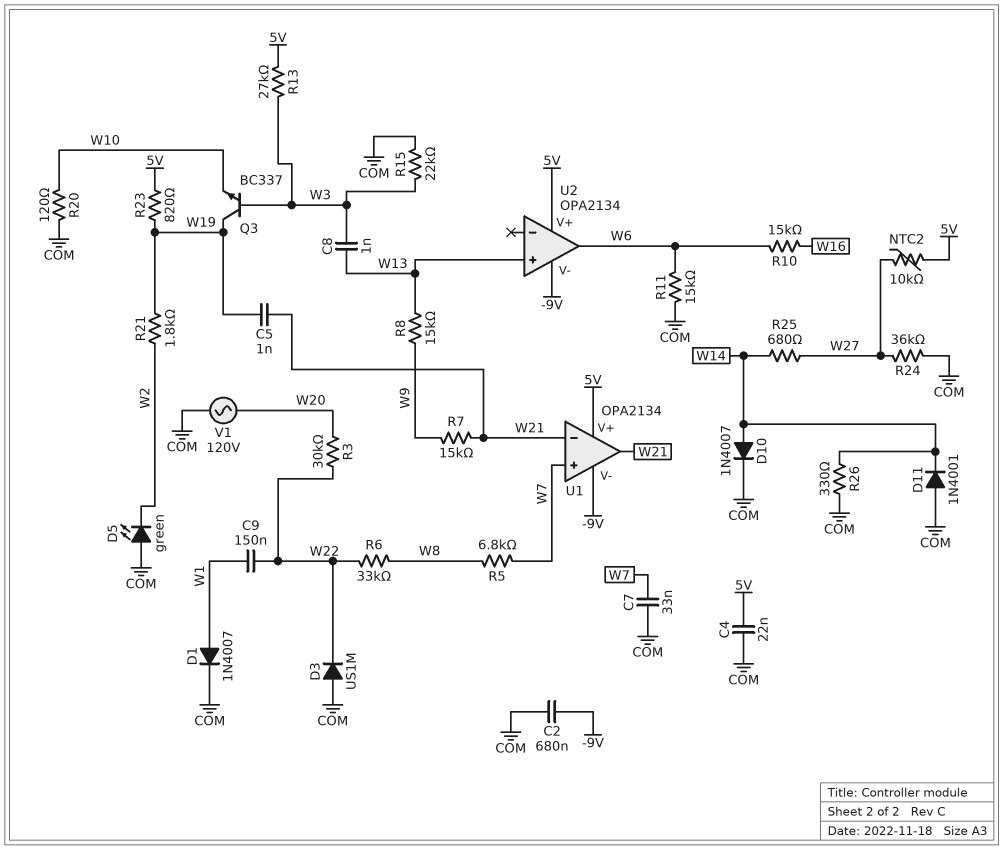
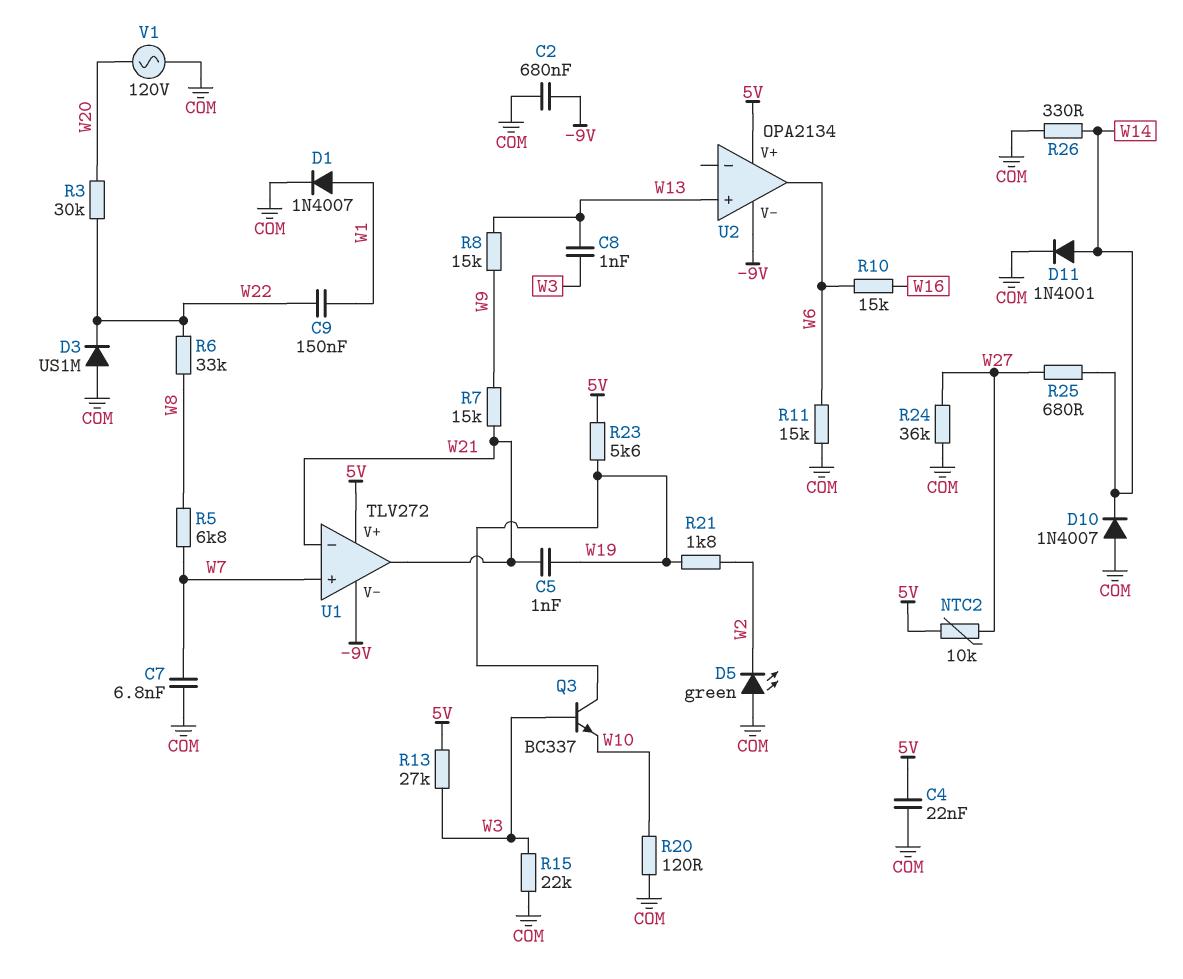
C7: 33nF (COM, W7) -> 6.8nF (COM, W7)
D10: diode 1N4007 (A W14, K COM) -> diode 1N4007 (A COM, K W14)
D11: diode 1N4001 (A COM, K W14) -> diode 1N4001 (A W14, K COM)
R23: 820 (5V, W19) -> 5.6k (5V, W19)
U1: OPA2134 -> TLV272

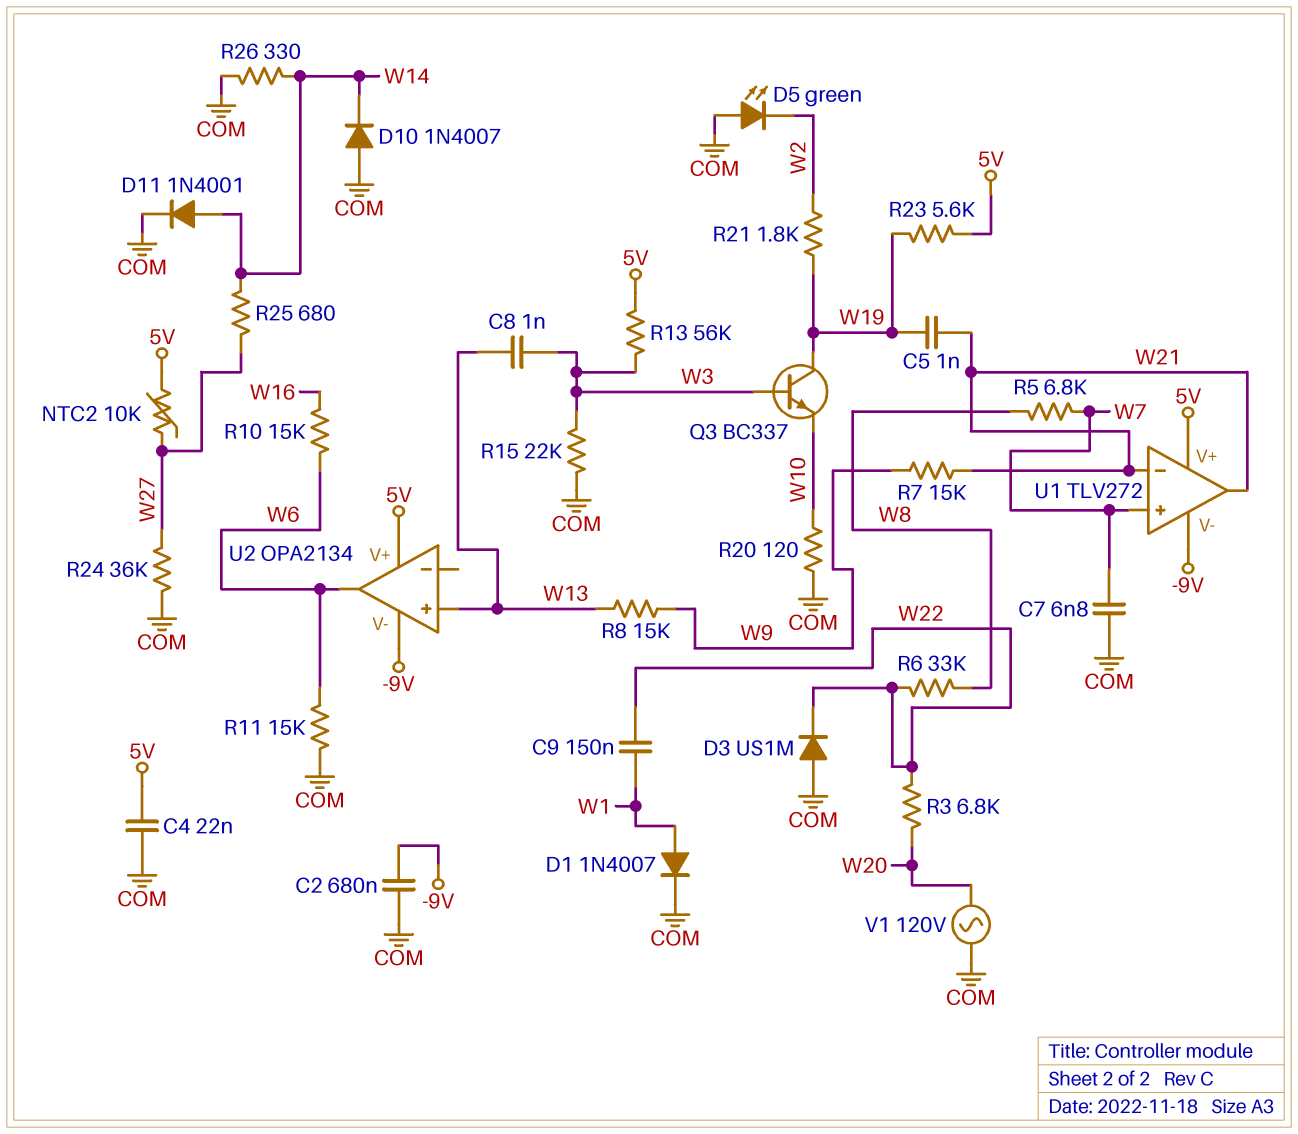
R3: 30k (W20, W22) -> 6.8k (W20, W22)
R13: 27k (5V, W3) -> 56k (5V, W3)

